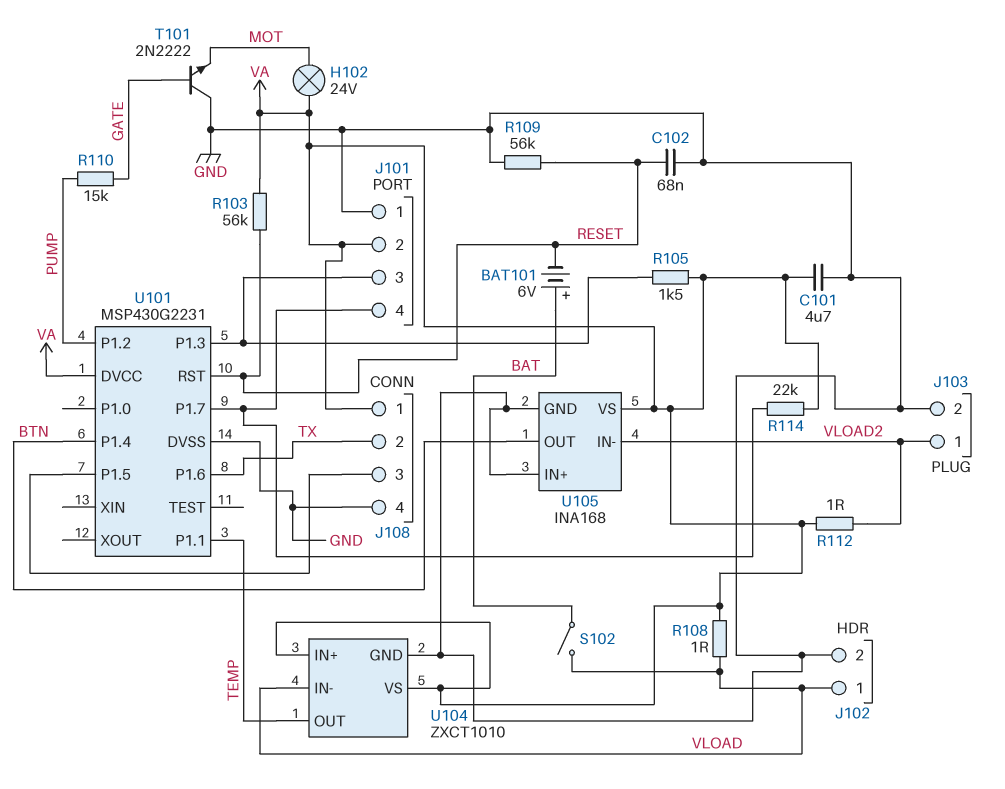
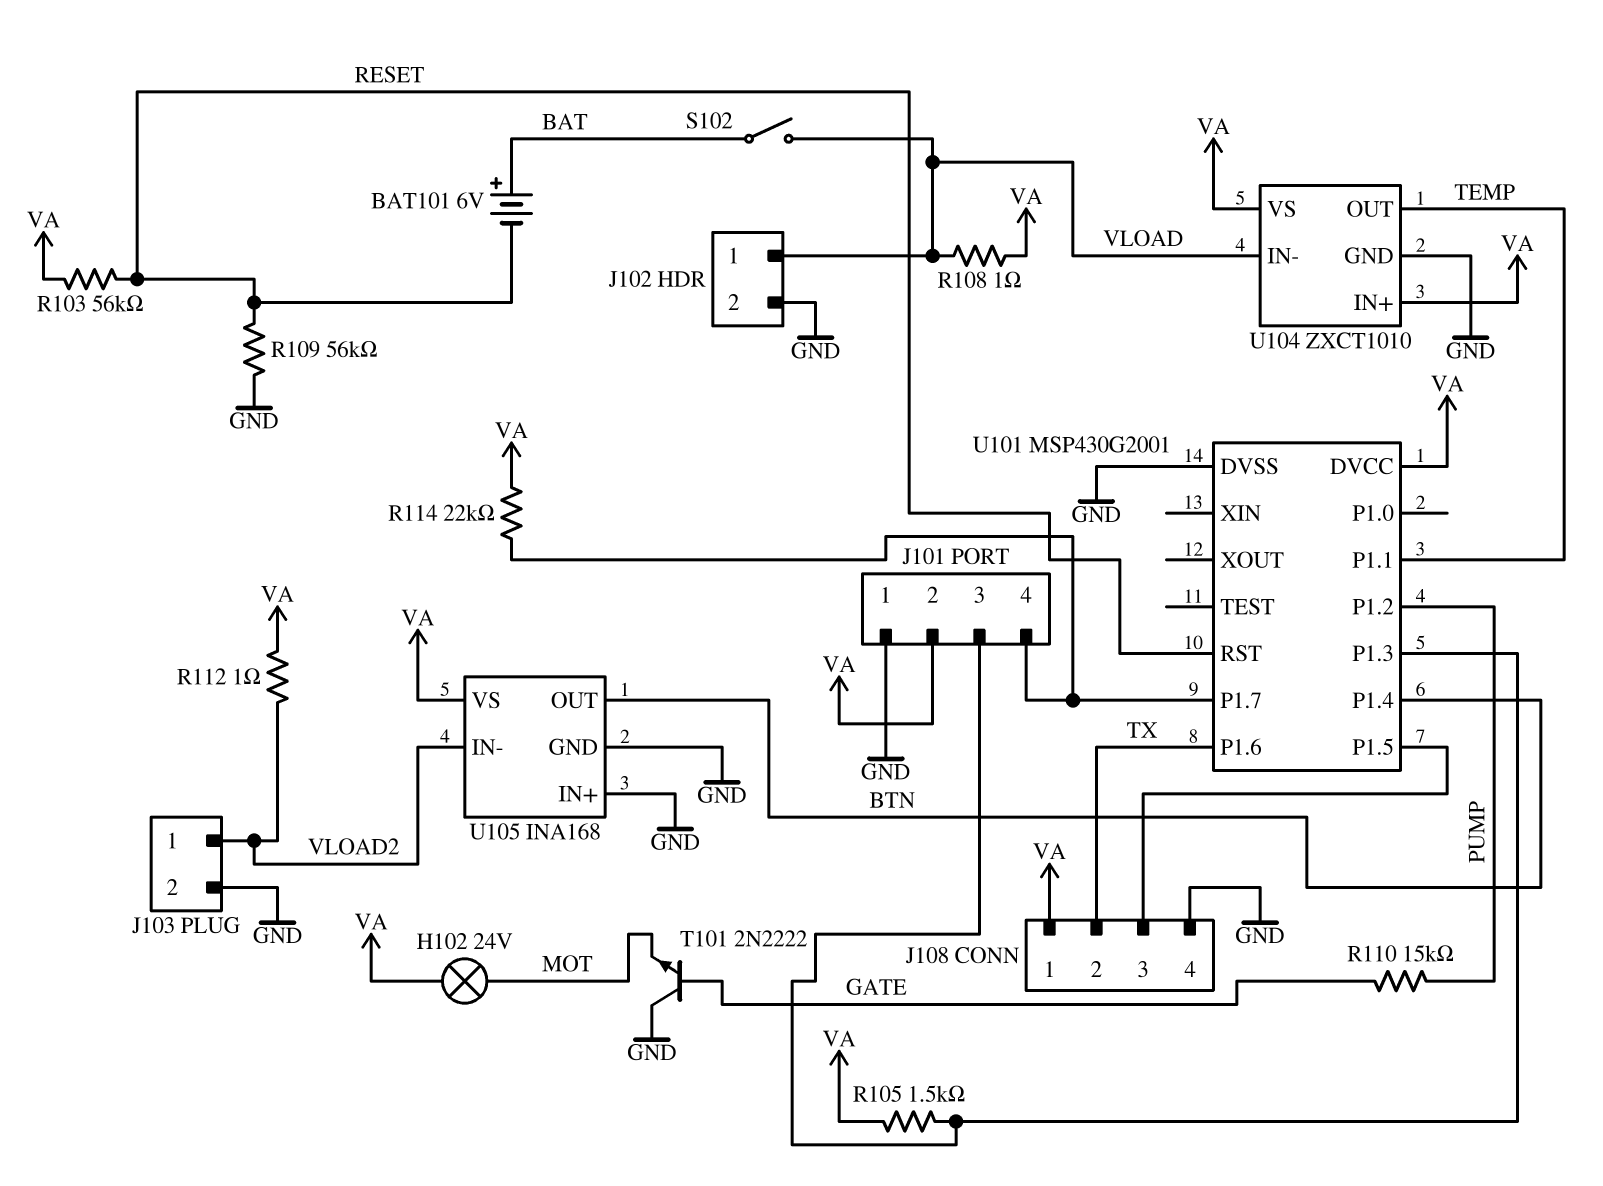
C101: 4.7uF (GND, VA) -> none
C102: 68nF (GND, RESET) -> none
U101: MSP430G2231 -> MSP430G2001

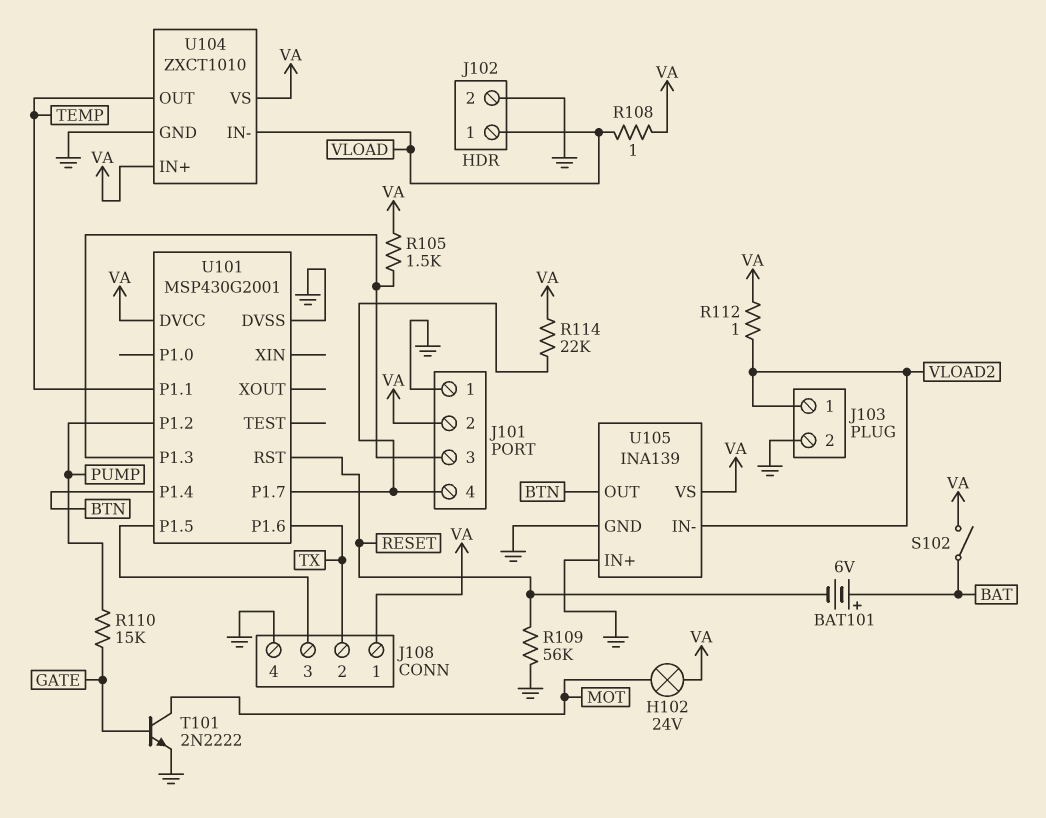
R103: 56k (RESET, VA) -> none
S102: switch (BAT, VLOAD) -> switch (BAT, VA)
T101: NPN 2N2222 (B GATE, C GND, E MOT) -> NPN 2N2222 (B GATE, C MOT, E GND)
U105: INA168 -> INA139

